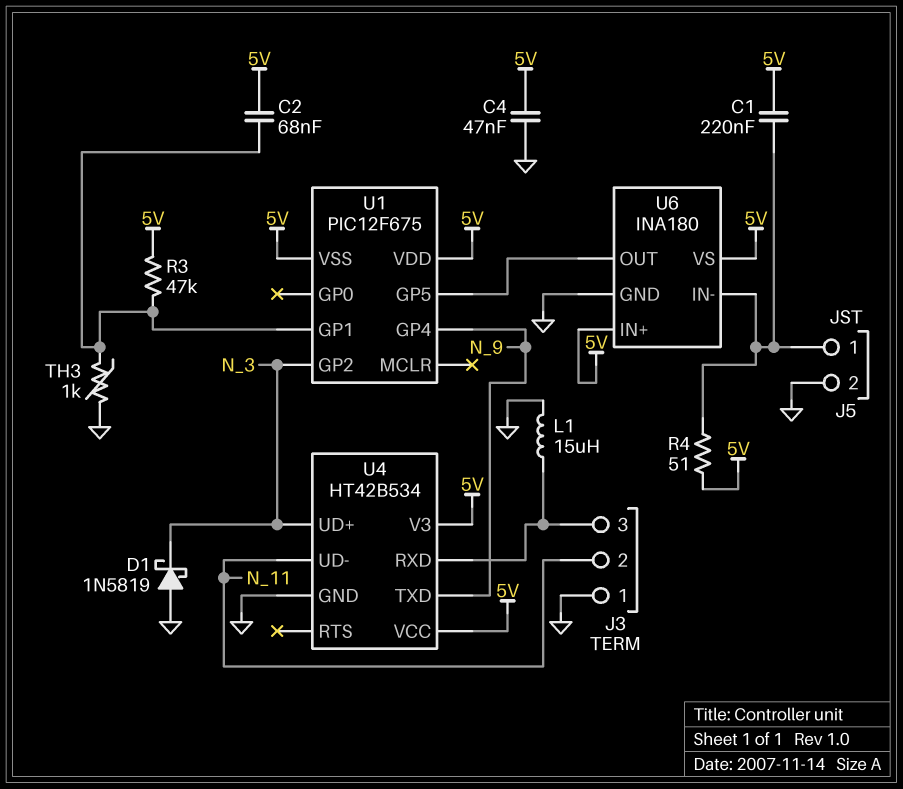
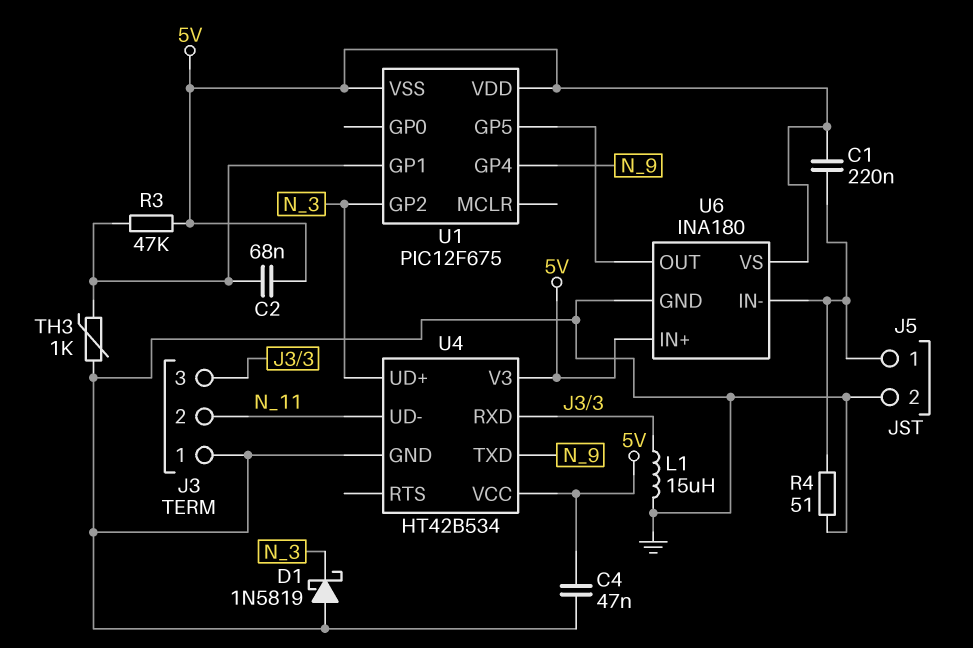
R4: 51 (5V, J5/1) -> 51 (GND, J5/1)

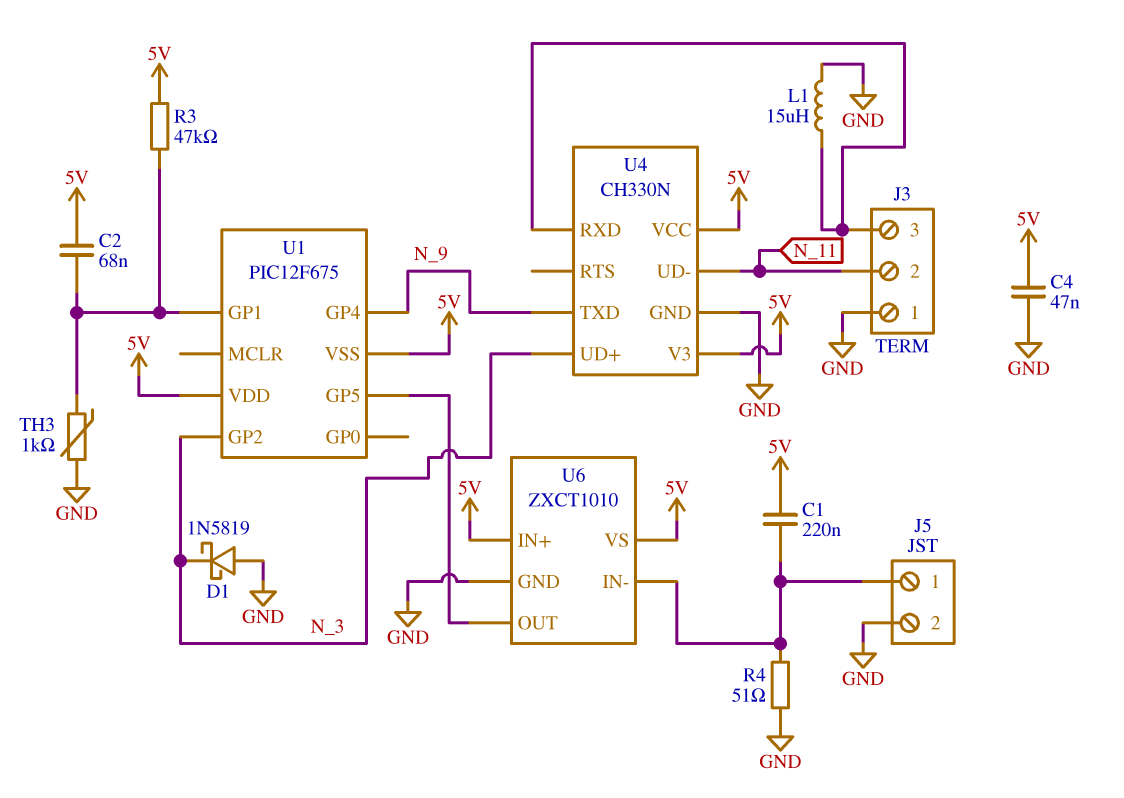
U4: HT42B534 -> CH330N
U6: INA180 -> ZXCT1010

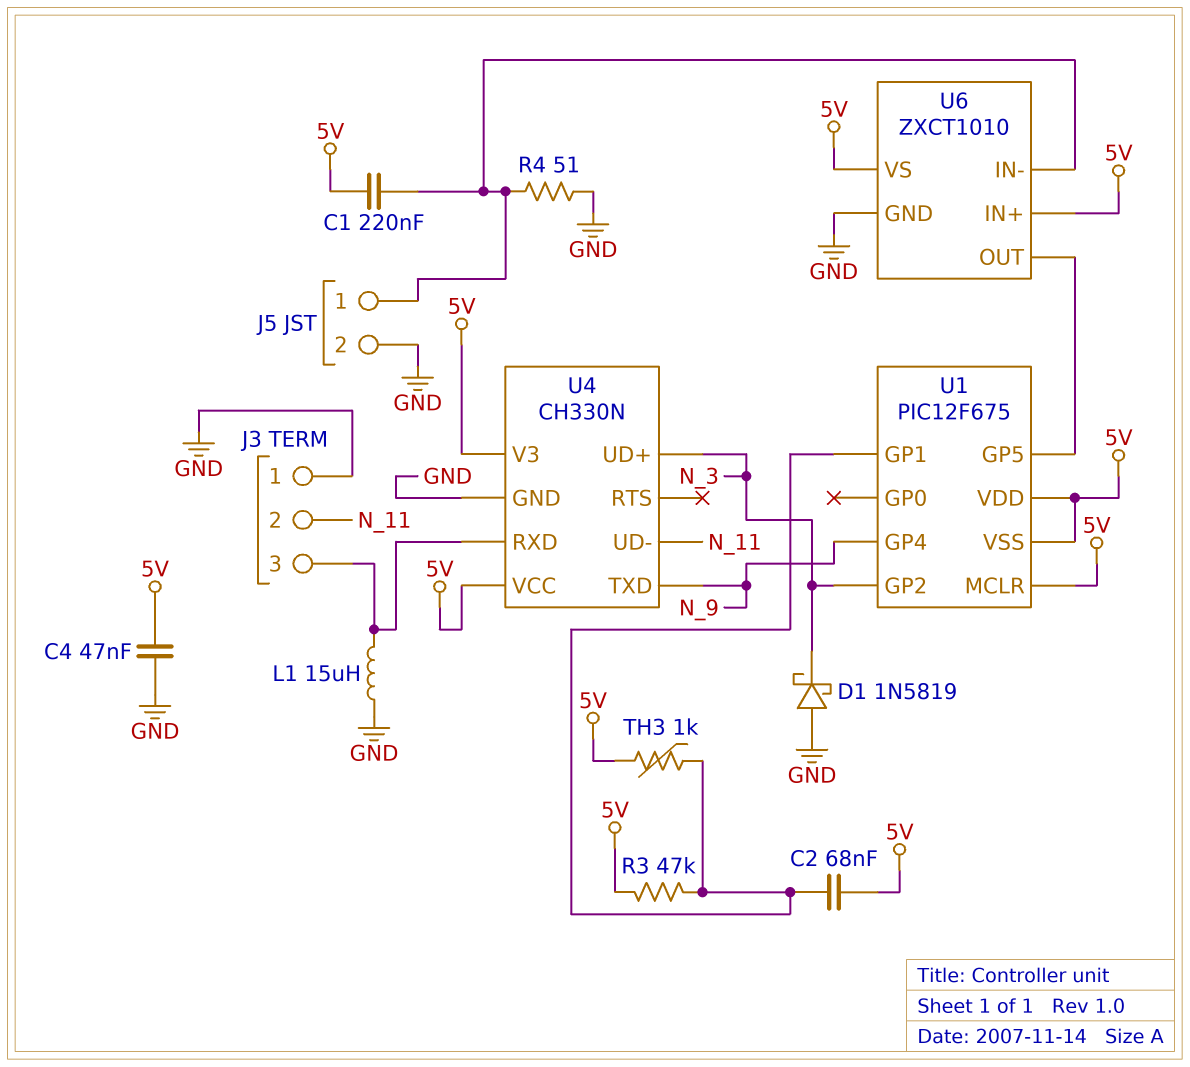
TH3: 1k (GND, U1/GP1) -> 1k (5V, U1/GP1)
U1 pin MCLR: none -> 5V

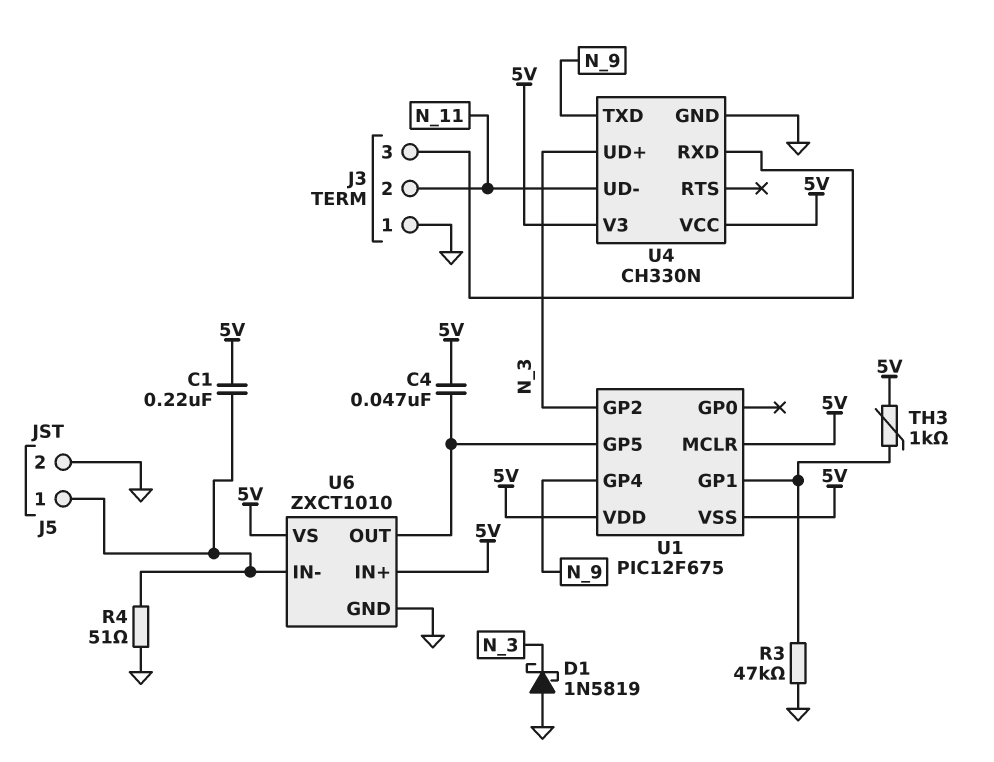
C2: 68nF (5V, U1/GP1) -> none
C4: 47nF (5V, GND) -> 47nF (5V, U1/GP5)
L1: 15uH (GND, J3/3) -> none
R3: 47k (5V, U1/GP1) -> 47k (GND, U1/GP1)

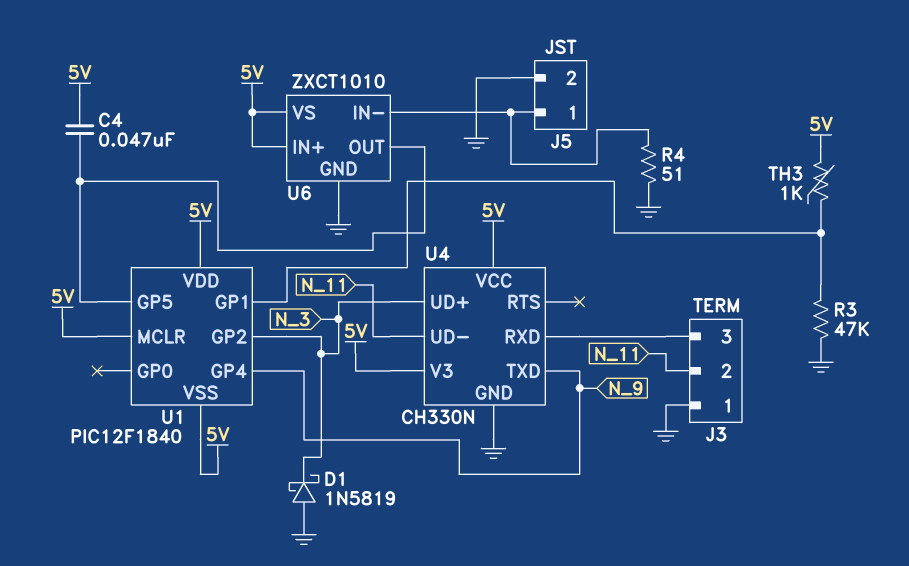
C1: 220nF (5V, J5/1) -> none
U1: PIC12F675 -> PIC12F1840

